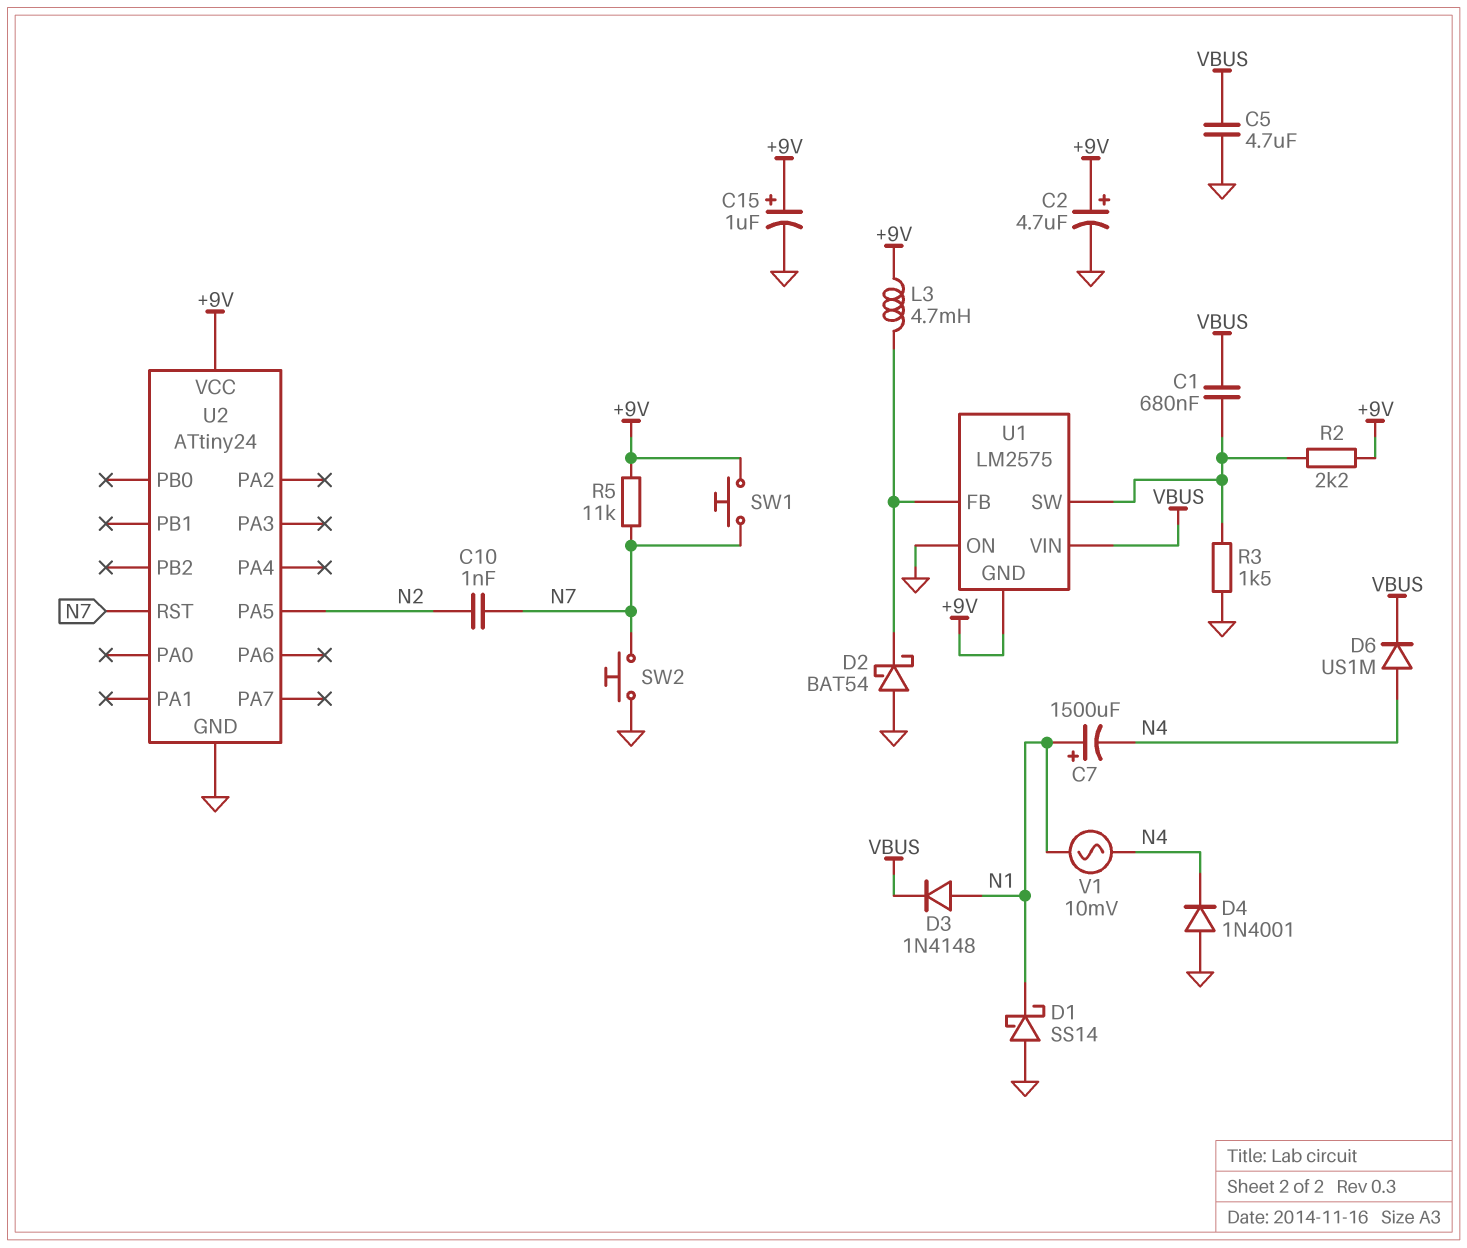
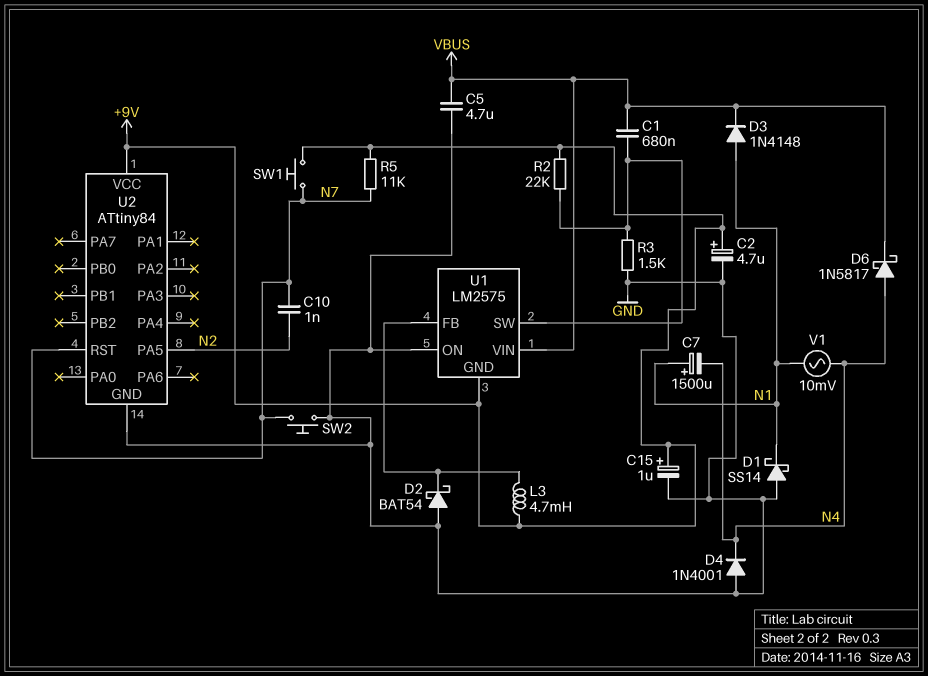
D6: diode US1M (A N4, K VBUS) -> schottky 1N5817 (A N4, K VBUS)
R2: 2.2k (+9V, U1/SW) -> 22k (+9V, U1/SW)
U2: ATtiny24 -> ATtiny84

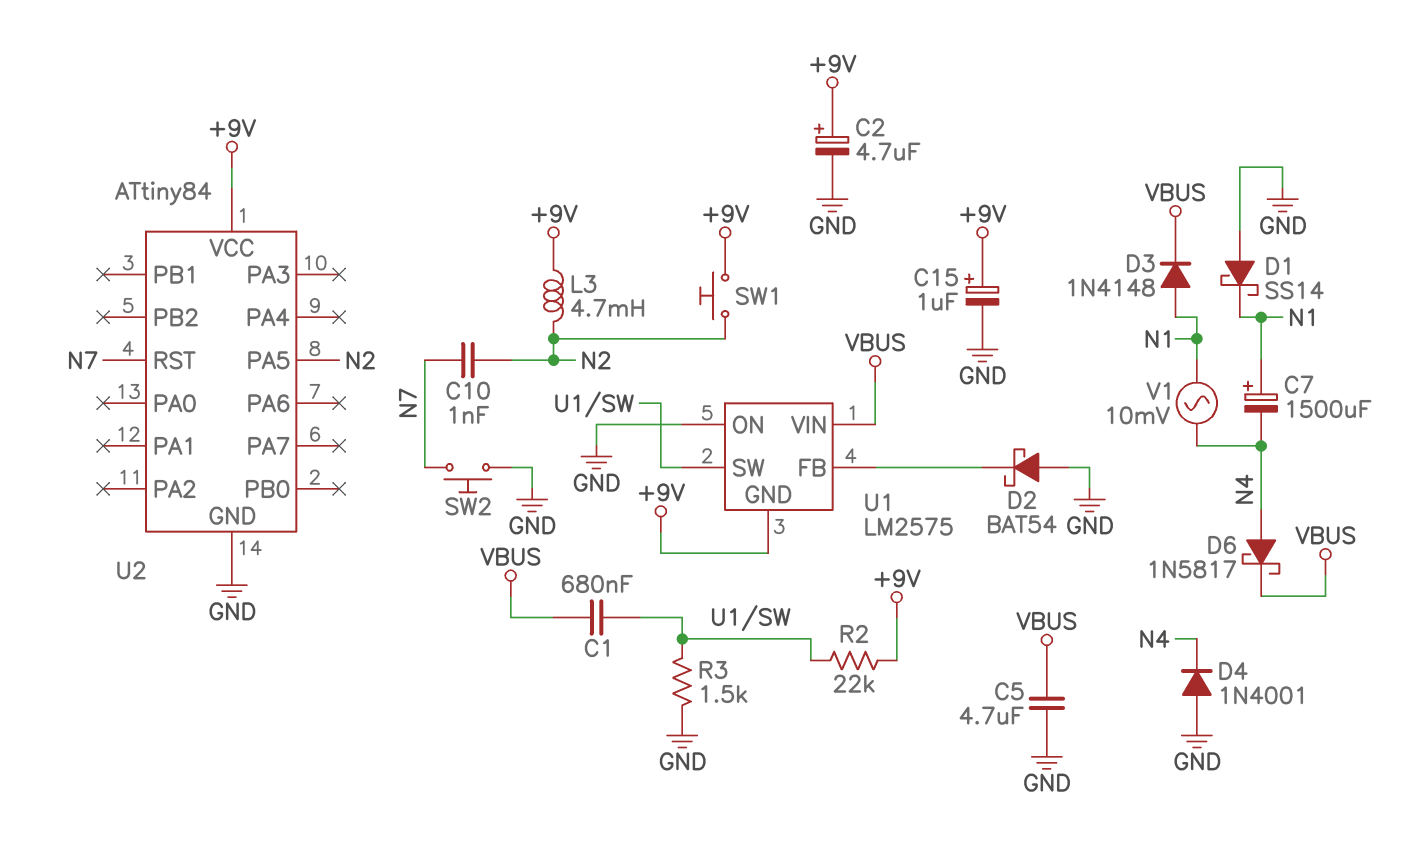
L3: 4.7mH (+9V, U1/FB) -> 4.7mH (+9V, N2)
R5: 11k (+9V, N7) -> none
SW1: button (+9V, N7) -> button (+9V, N2)

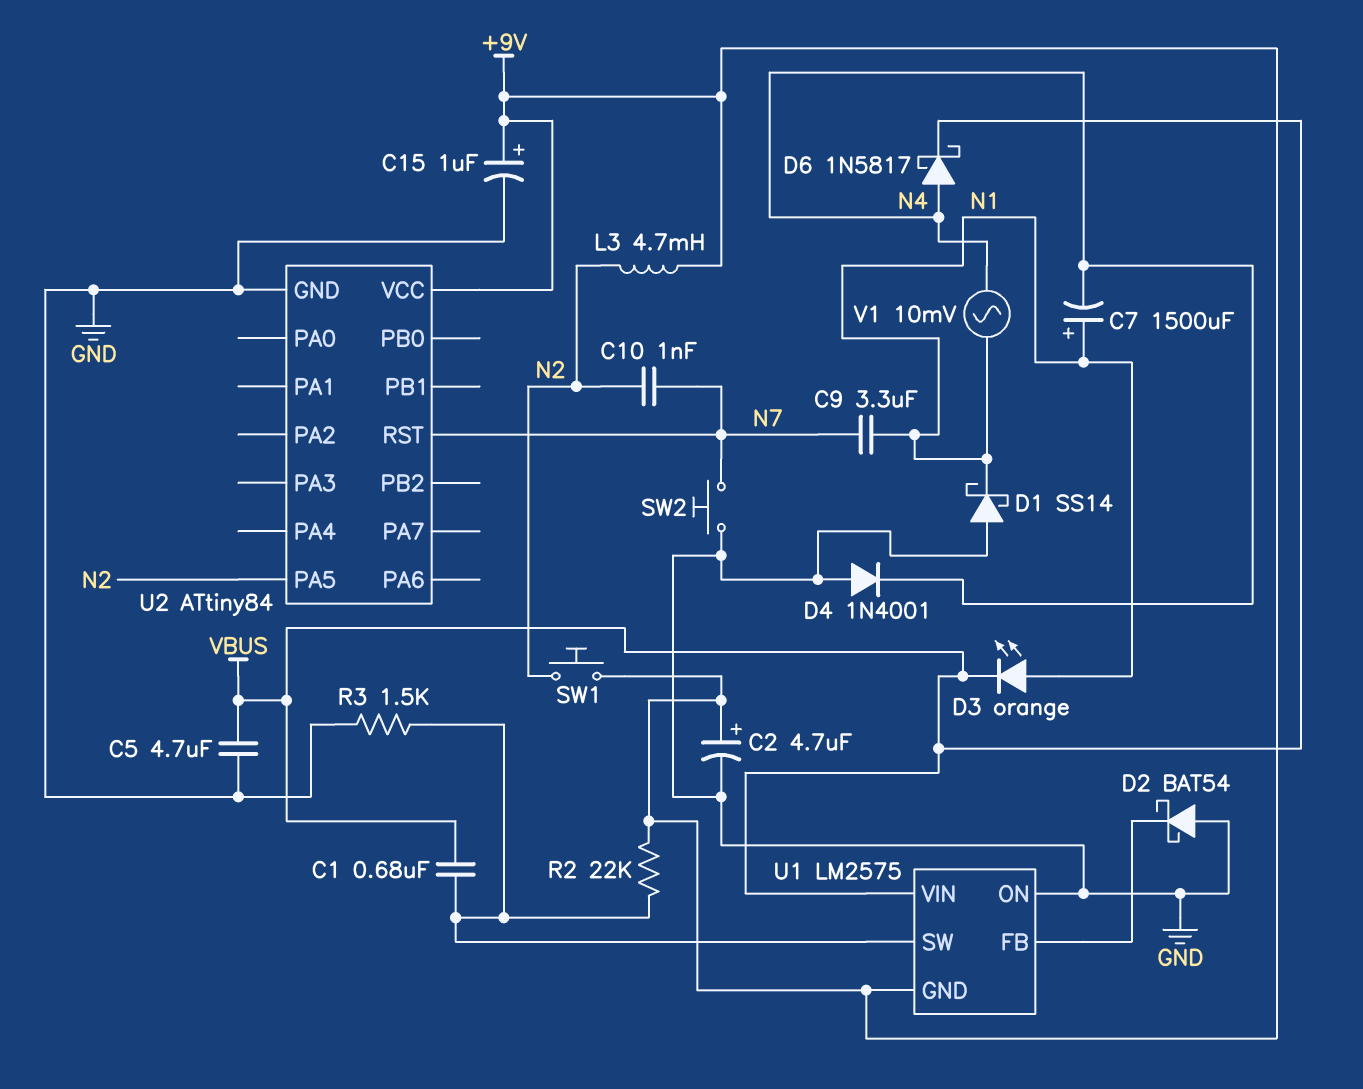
C9: none -> 3.3uF (N1, N7)
D3: diode 1N4148 (A N1, K VBUS) -> LED orange (A N1, K VBUS)

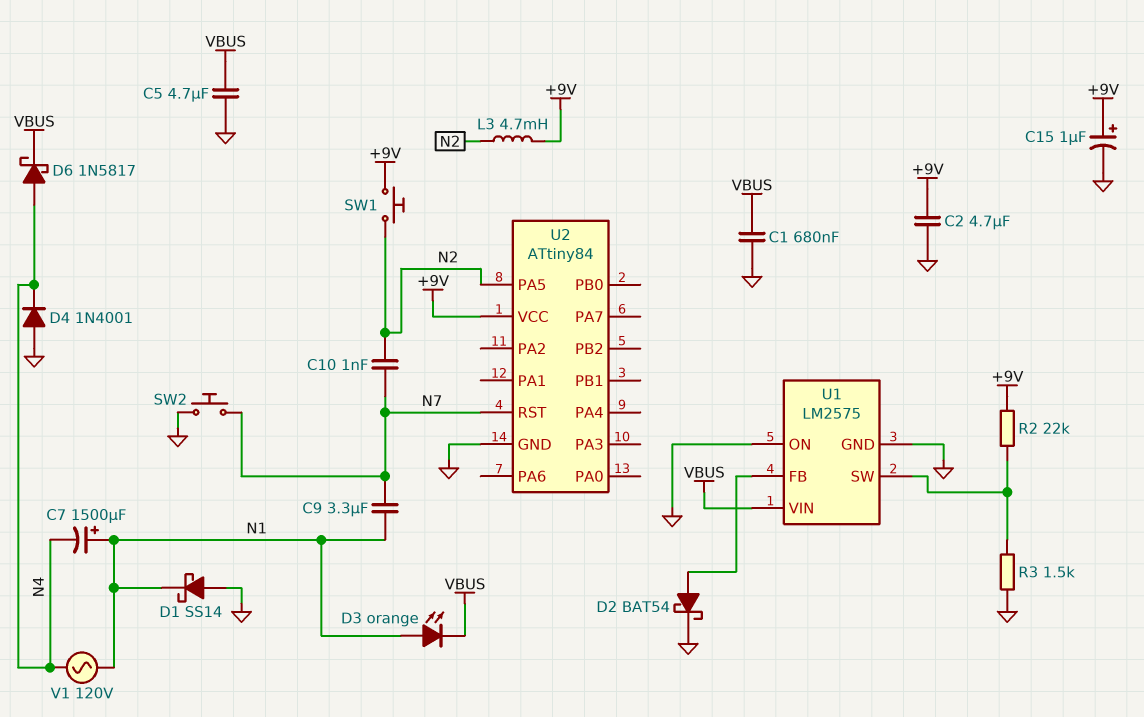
C1: 680nF (U1/SW, VBUS) -> 680nF (GND, VBUS)
C2: 4.7uF (plus +9V, minus GND) -> 4.7uF (+9V, GND)
D2: schottky BAT54 (A GND, K U1/FB) -> schottky BAT54 (A U1/FB, K GND)
U1 pin GND: +9V -> GND
V1: AC 10mV (N1, N4) -> AC 120V (N1, N4)

